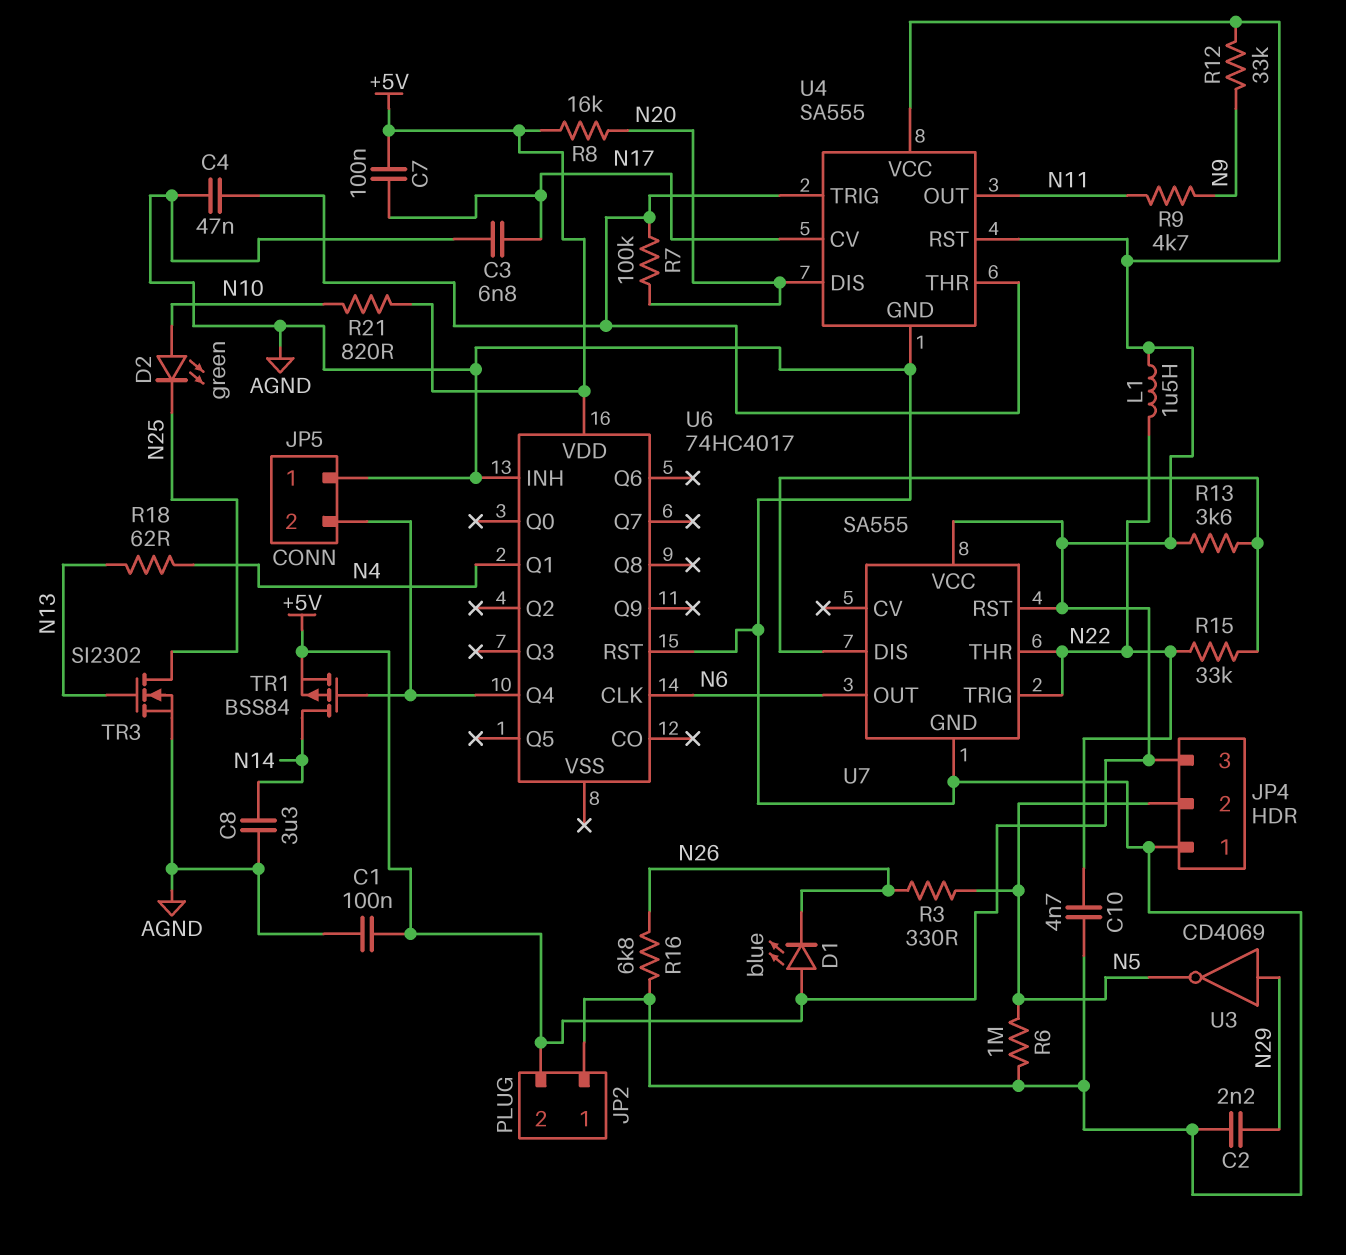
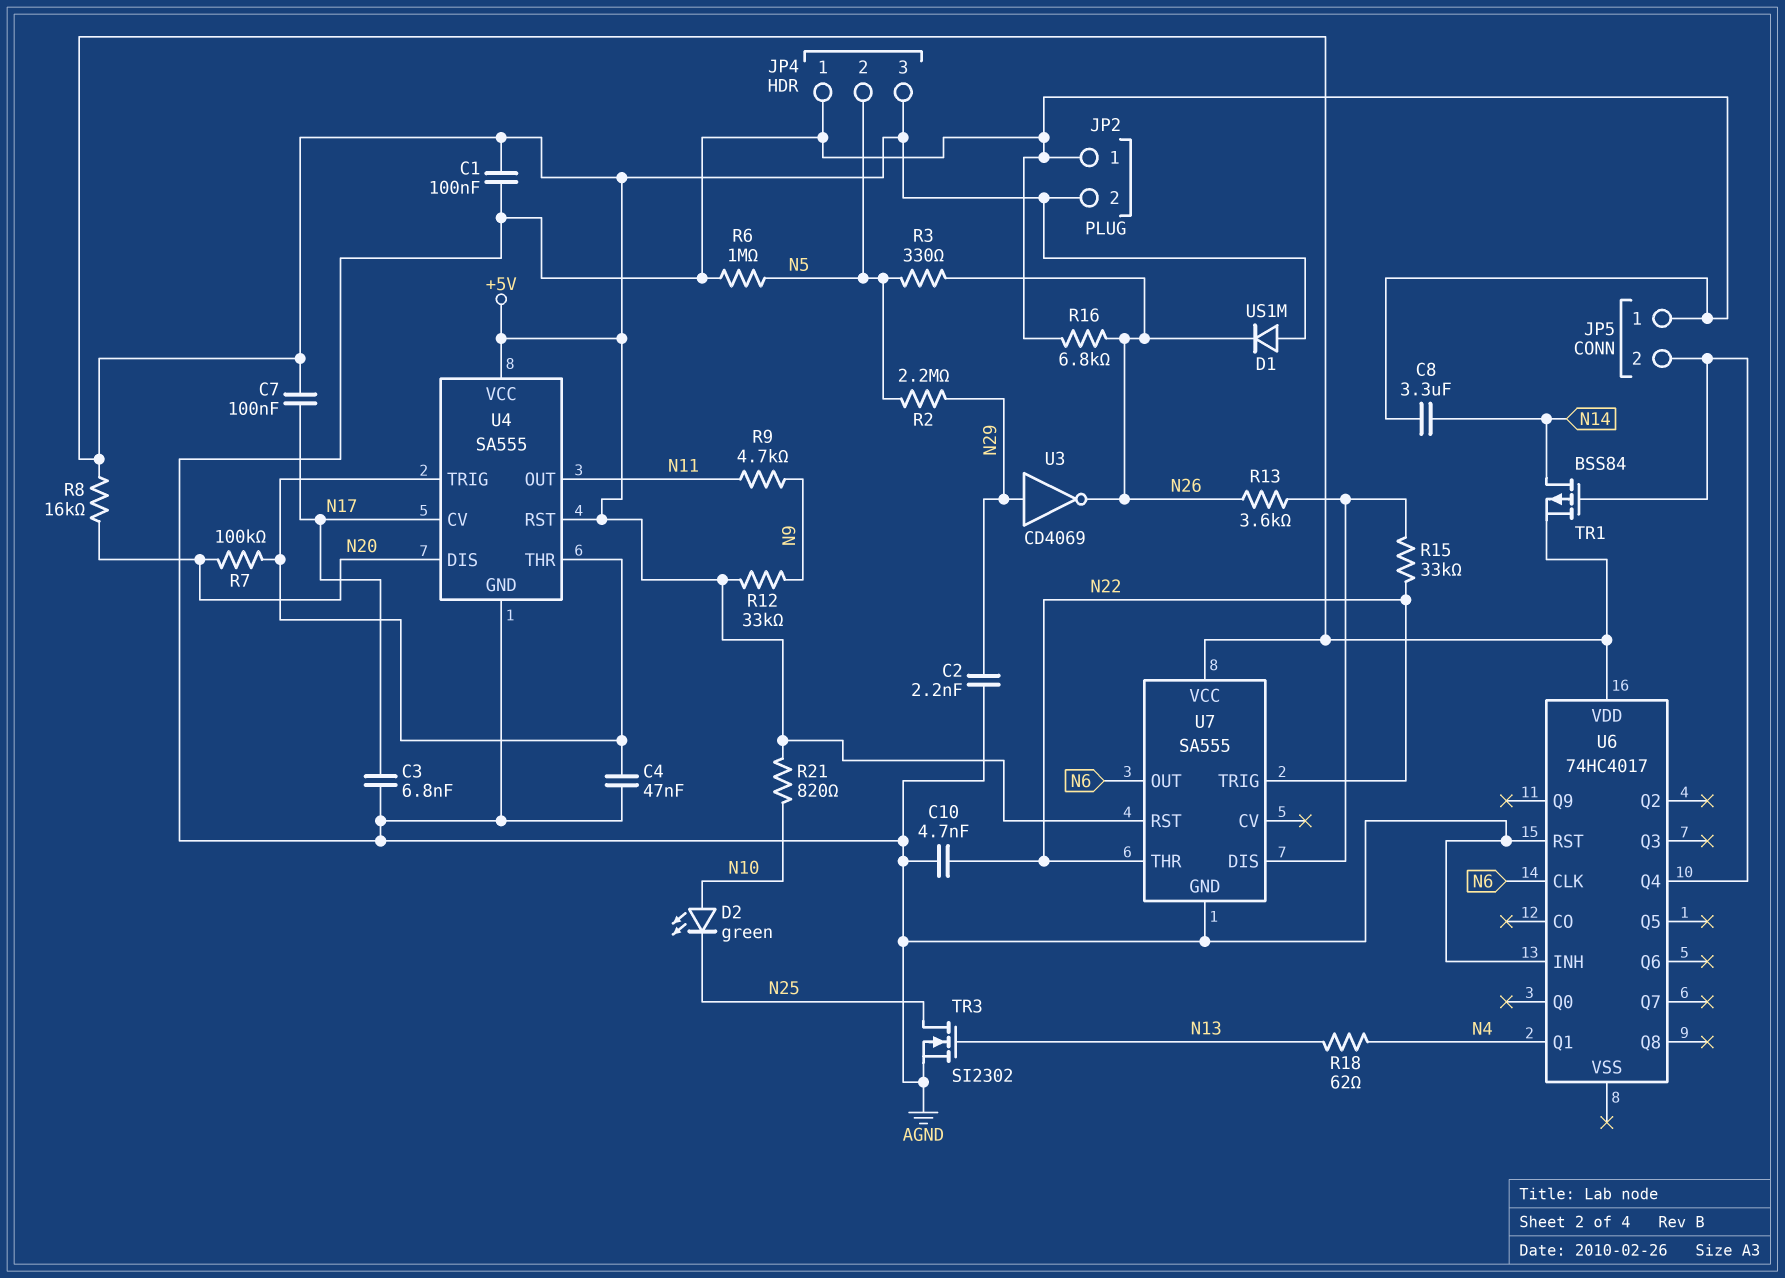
D1: LED blue (A +5V, K N26) -> diode US1M (A +5V, K N26)
L1: 1.5uH (+5V, N22) -> none
R2: none -> 2.2M (N5, N29)
R13: 3.6k (+5V, U7/DIS) -> 3.6k (N26, U7/DIS)
U3: NOT CD4069 (in N29, out N5) -> NOT CD4069 (in N29, out N26)

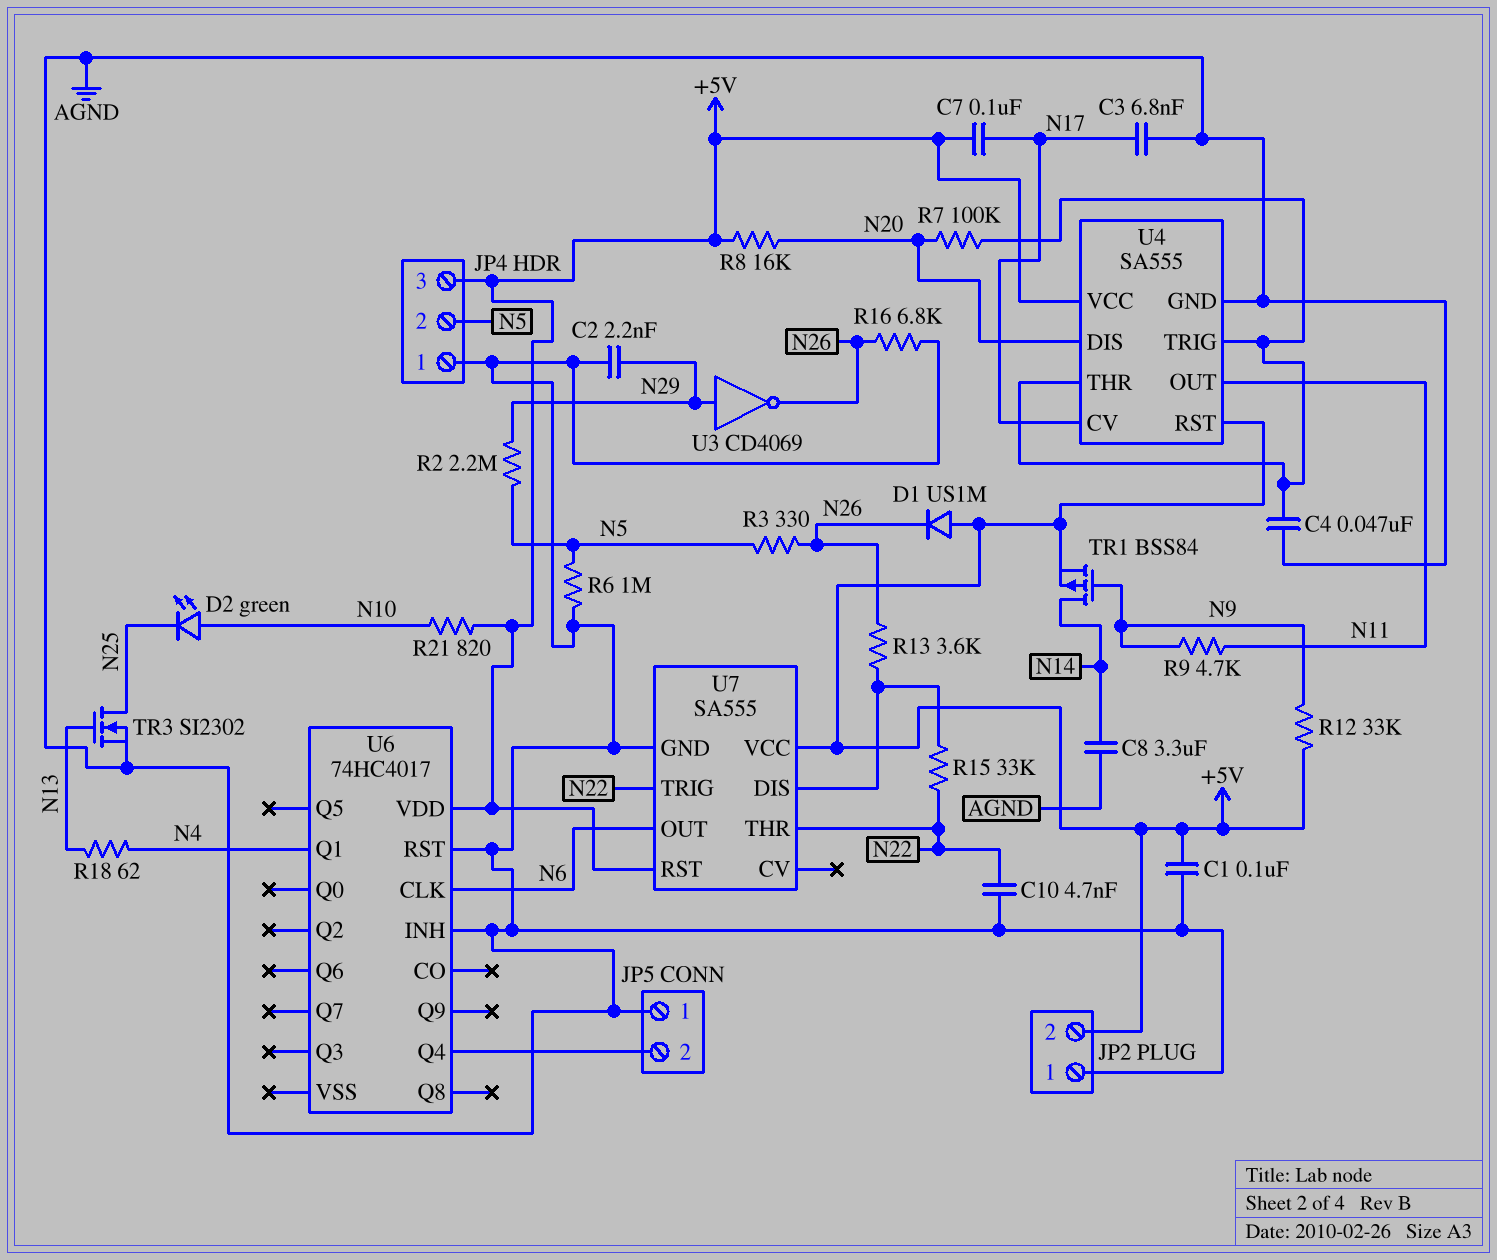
TR1: PMOS BSS84 (G JP5/2, D N14, S +5V) -> PMOS BSS84 (G N9, D N14, S +5V)

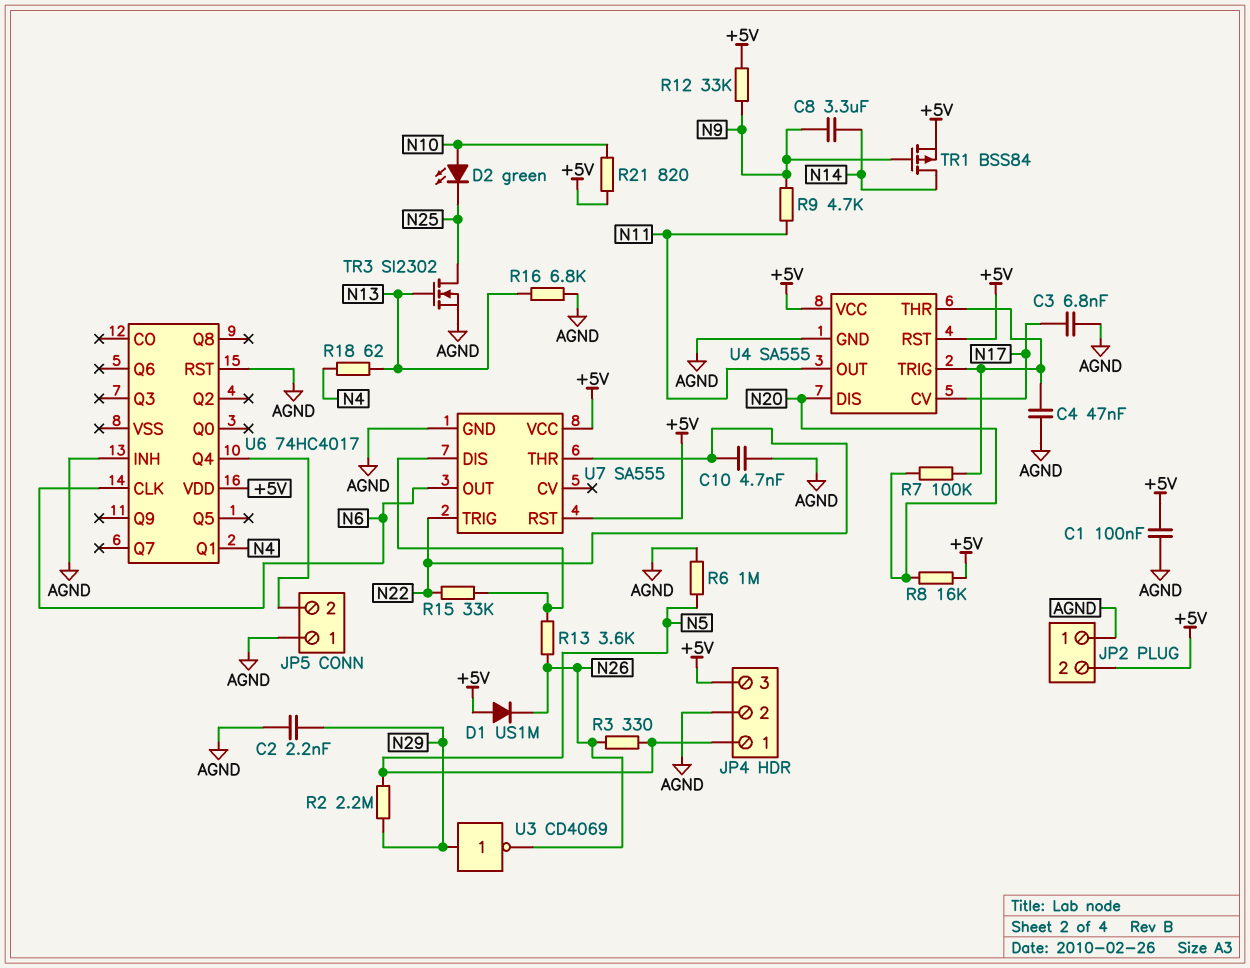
C7: 100nF (+5V, N17) -> none
C8: 3.3uF (AGND, N14) -> 3.3uF (N9, N14)
JP4 pin 1: AGND -> N5
JP4 pin 2: N5 -> AGND
R16: 6.8k (AGND, N26) -> 6.8k (AGND, N13)

